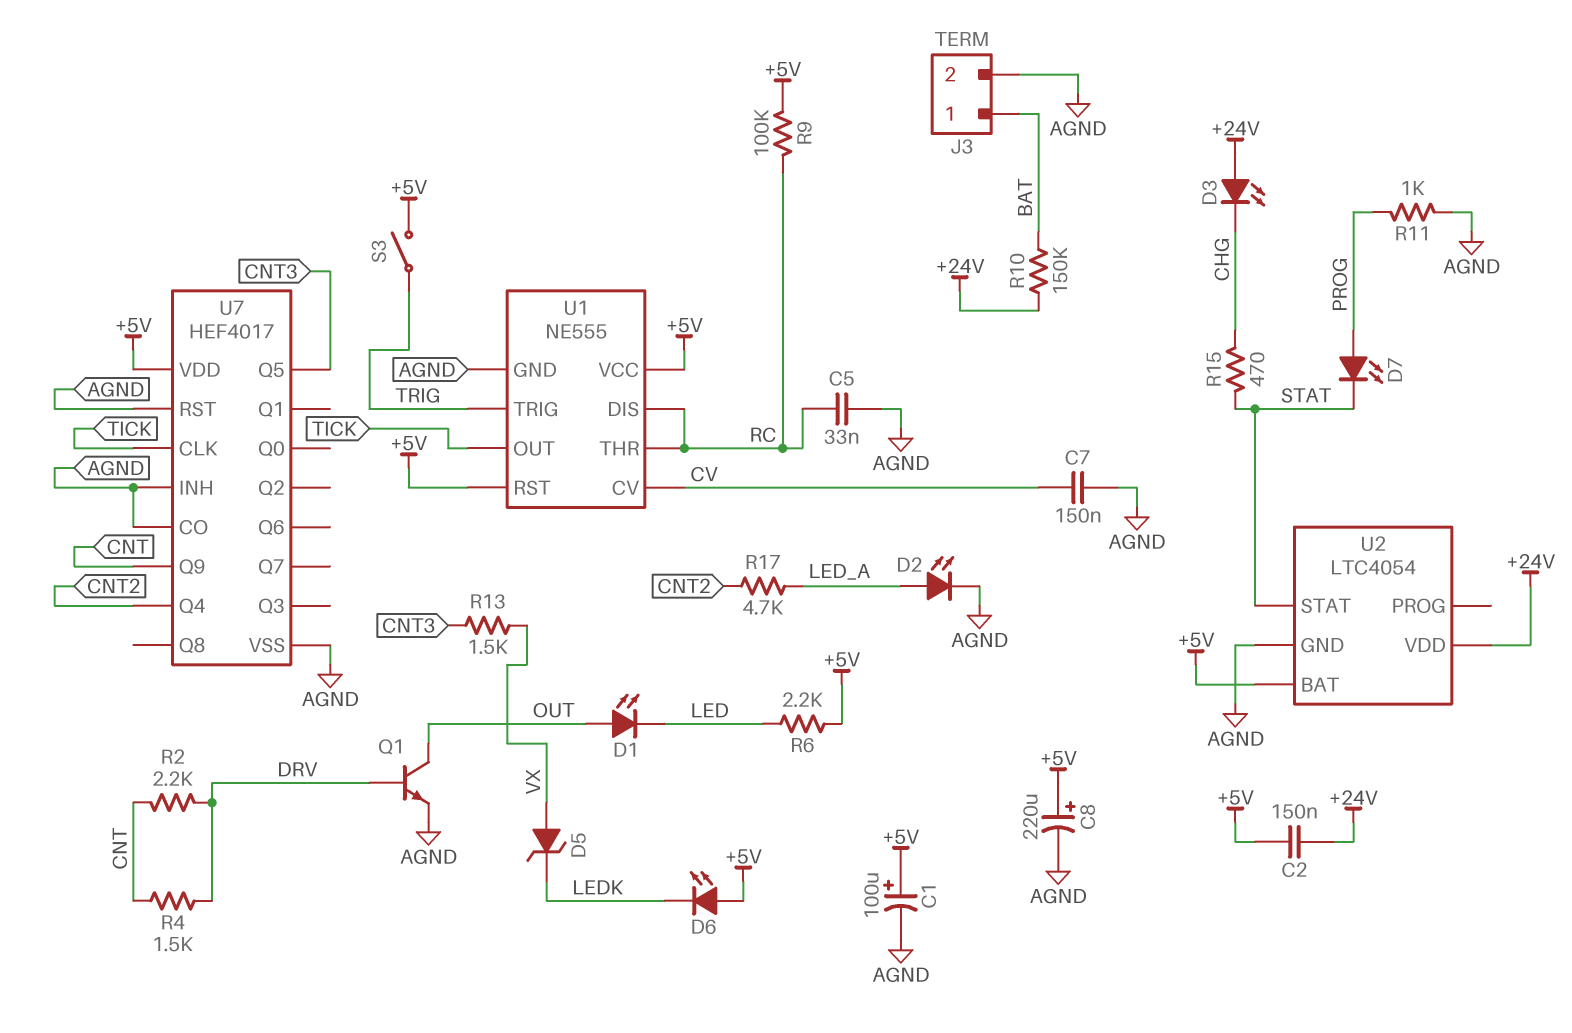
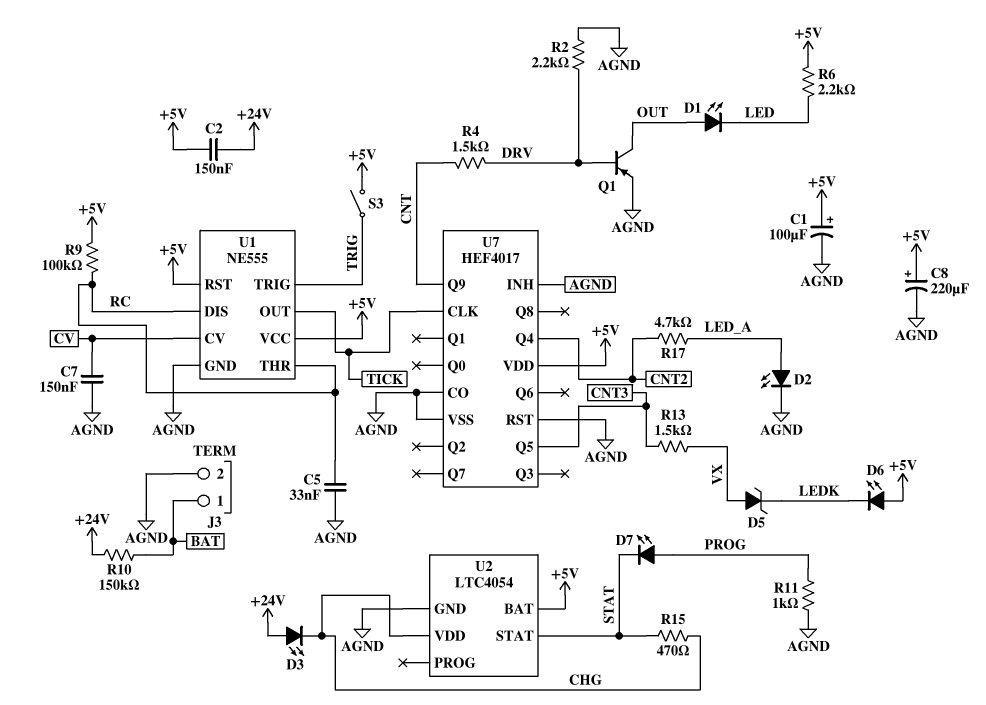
Q1: NPN (B DRV, C OUT, E AGND) -> PNP (B DRV, C OUT, E AGND)
R2: 2.2k (CNT, DRV) -> 2.2k (AGND, DRV)
U2 pin VDD: +24V -> CHG

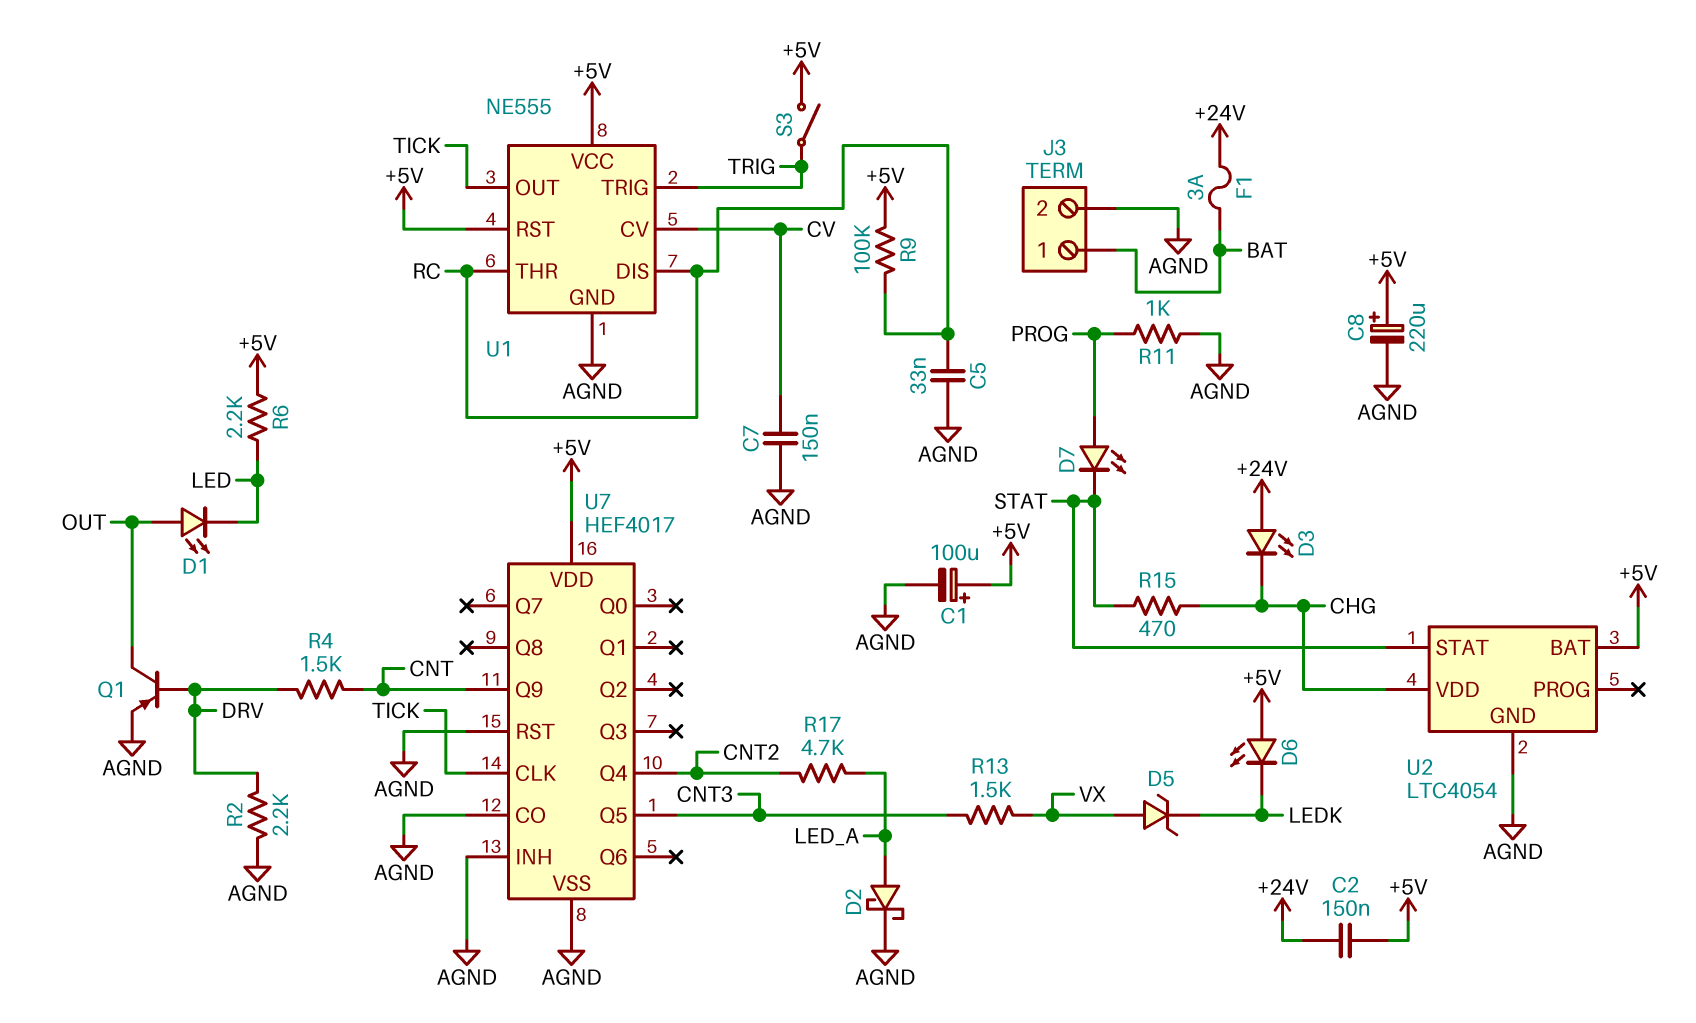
D2: LED (A LED_A, K AGND) -> schottky (A LED_A, K AGND)
F1: none -> 3A (+24V, BAT)
R10: 150k (+24V, BAT) -> none

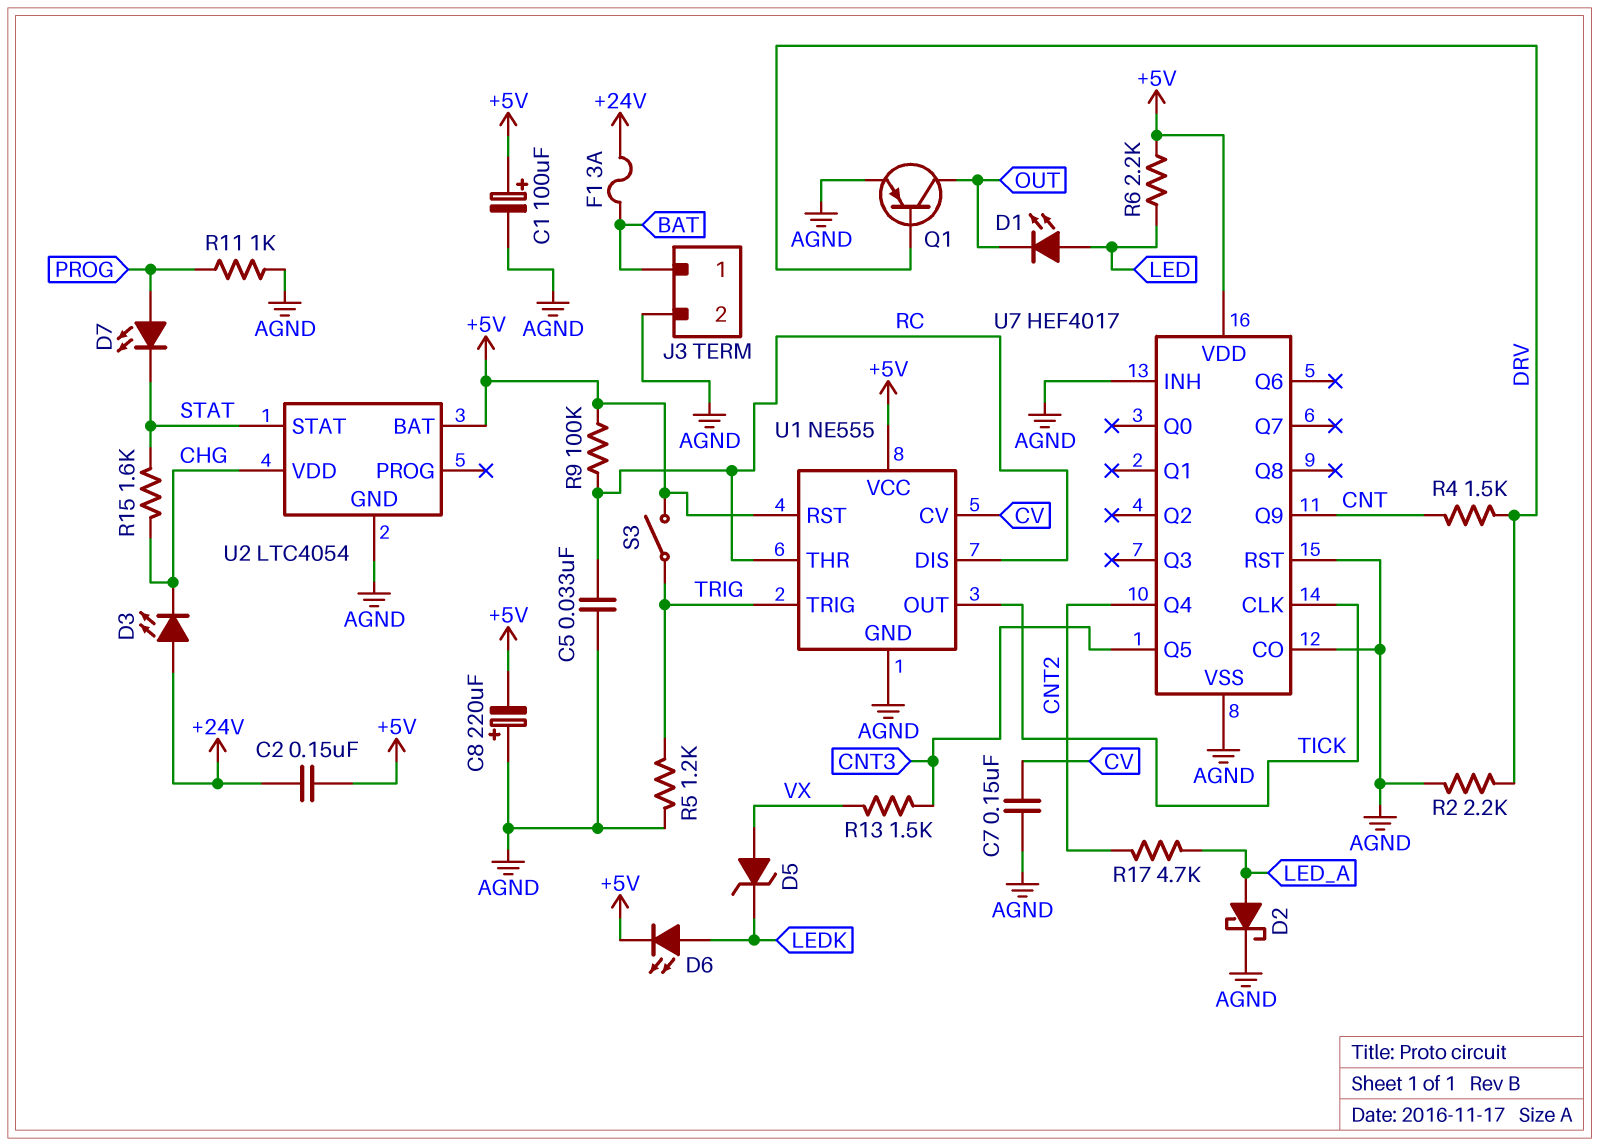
C8: 220uF (plus +5V, minus AGND) -> 220uF (plus AGND, minus +5V)
D1: LED (A OUT, K LED) -> LED (A LED, K OUT)
D6: LED (A +5V, K LEDK) -> LED (A LEDK, K +5V)
R5: none -> 1.2k (AGND, TRIG)
R15: 470 (CHG, STAT) -> 1.6k (CHG, STAT)

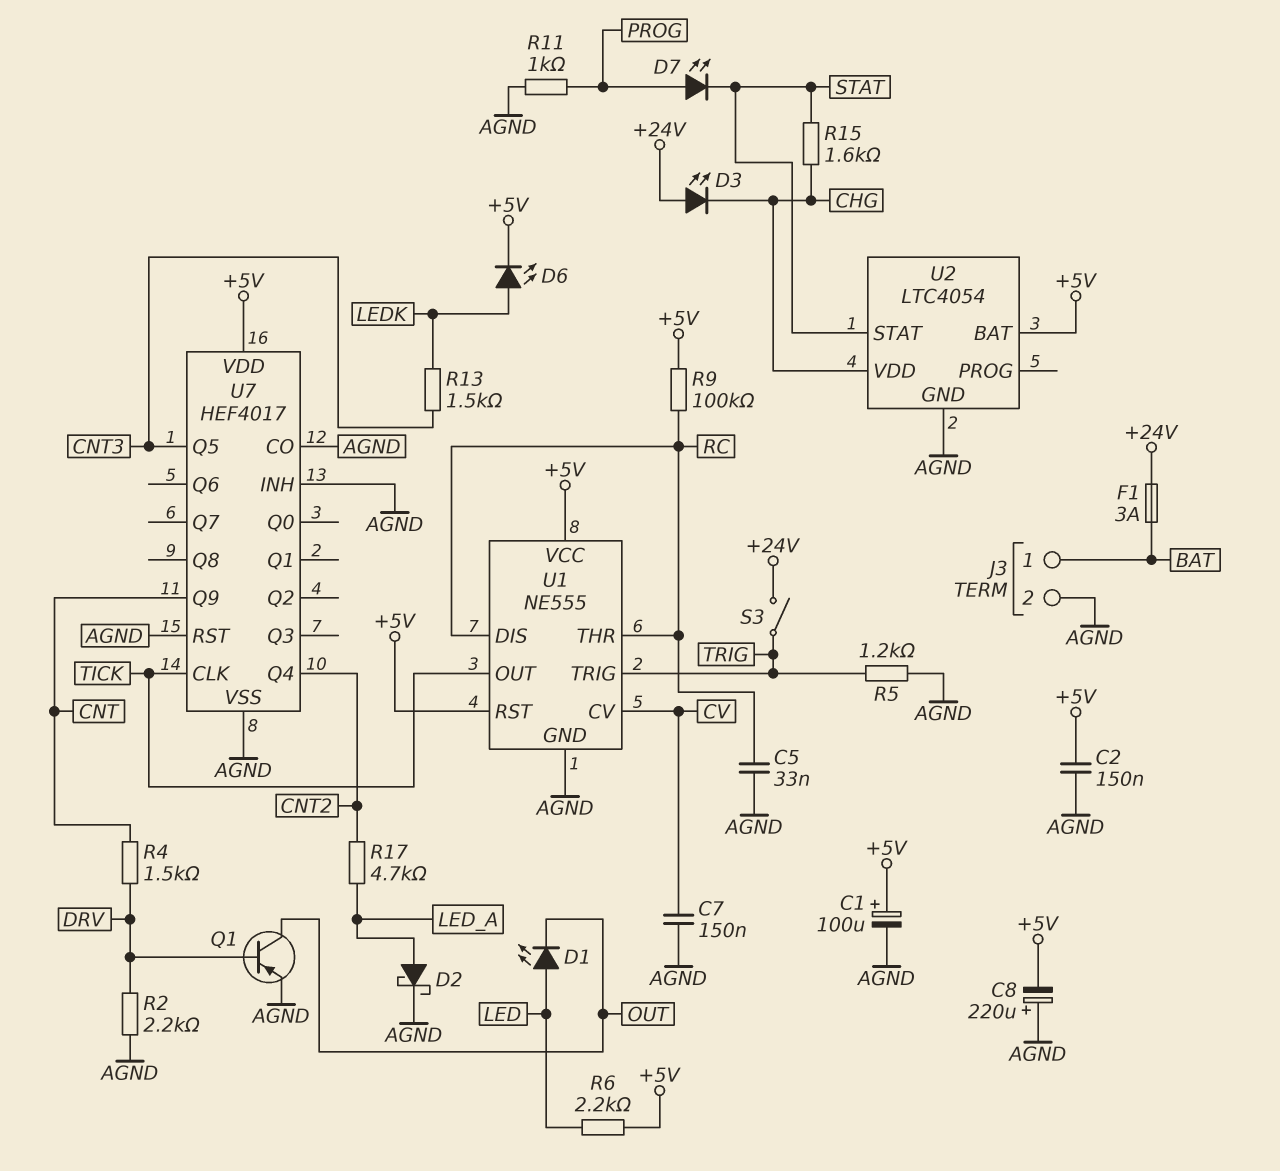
C2: 150nF (+5V, +24V) -> 150nF (+5V, AGND)
D5: zener (A VX, K LEDK) -> none
R13: 1.5k (CNT3, VX) -> 1.5k (CNT3, LEDK)
S3: switch (+5V, TRIG) -> switch (+24V, TRIG)

